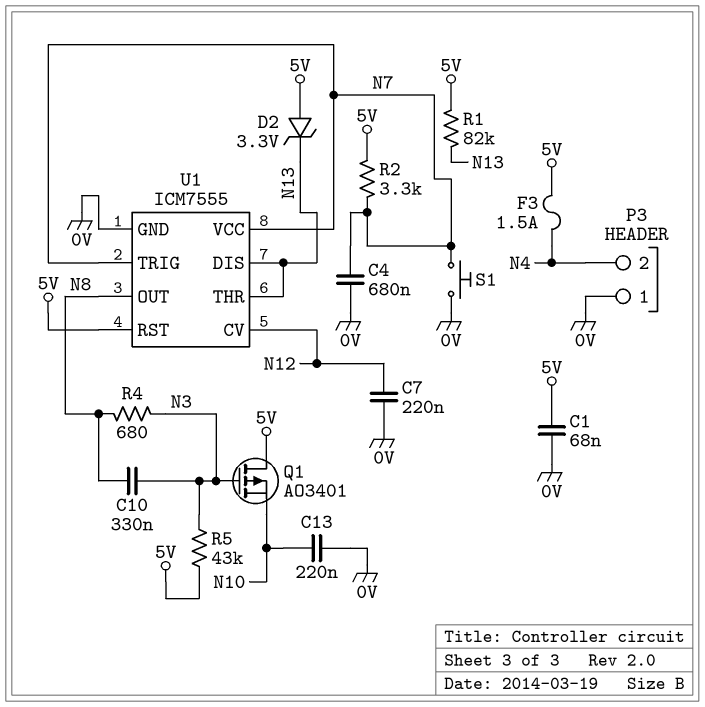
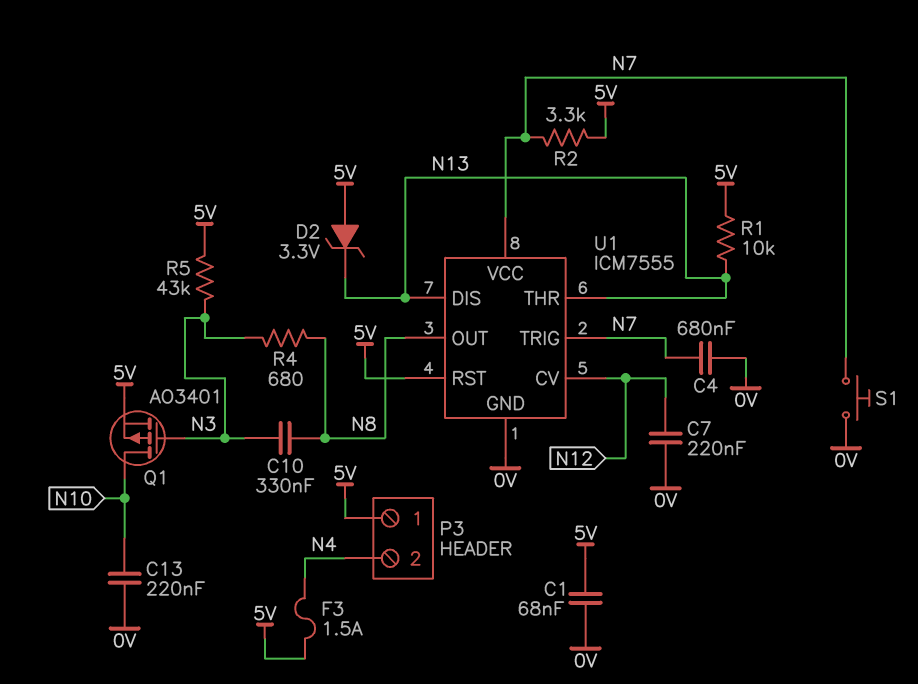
P3 pin 1: 0V -> 5V
Q1: PMOS AO3401 (G N3, D 5V, S N10) -> PMOS AO3401 (G N3, D N10, S 5V)
R1: 82k (5V, N13) -> 10k (5V, N13)

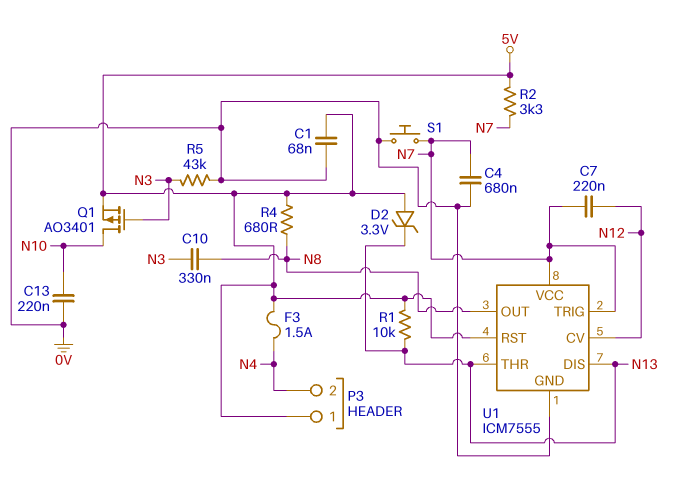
C7: 220nF (0V, N12) -> 220nF (N7, N12)
R4: 680 (N3, N8) -> 680 (5V, N8)
R5: 43k (5V, N3) -> 43k (0V, N3)

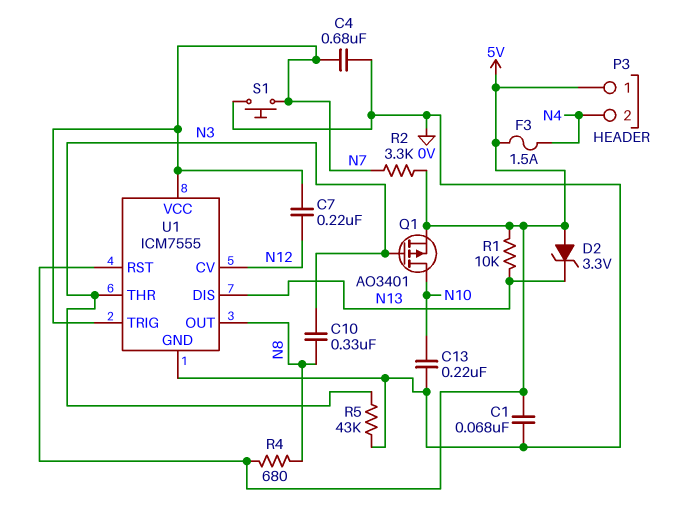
U1 pin THR: N13 -> N3

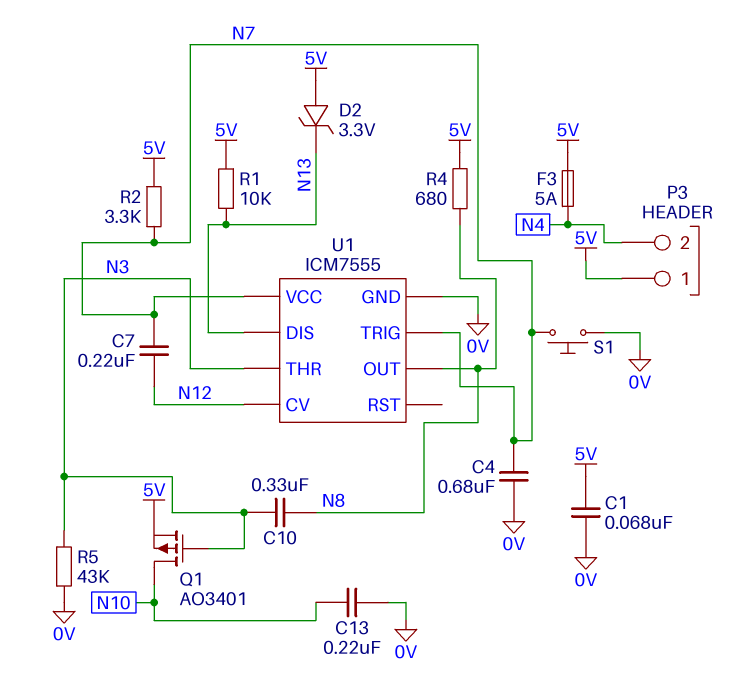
F3: 1.5A (5V, N4) -> 5A (5V, N4)
U1 pin RST: 5V -> none

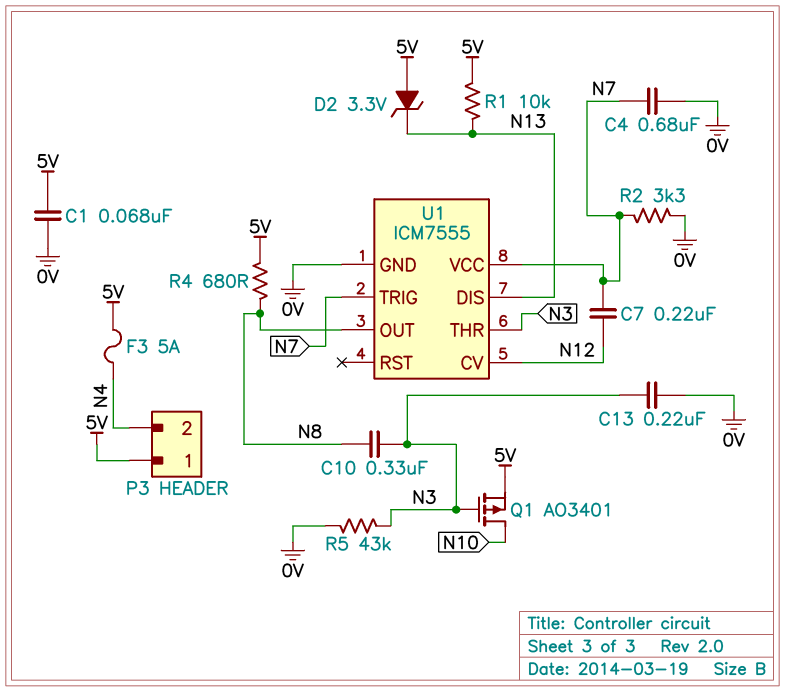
C13: 220nF (0V, N10) -> 220nF (0V, N3)
R2: 3.3k (5V, N7) -> 3.3k (0V, N7)
S1: button (0V, N7) -> none

